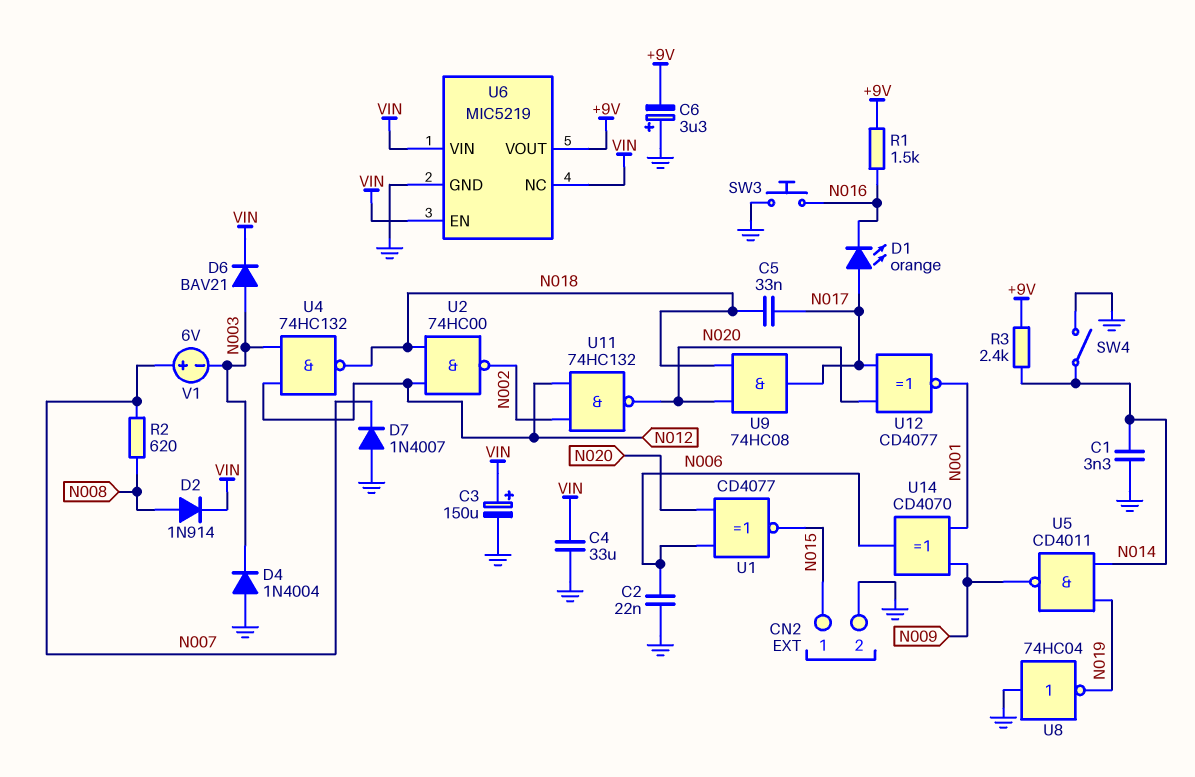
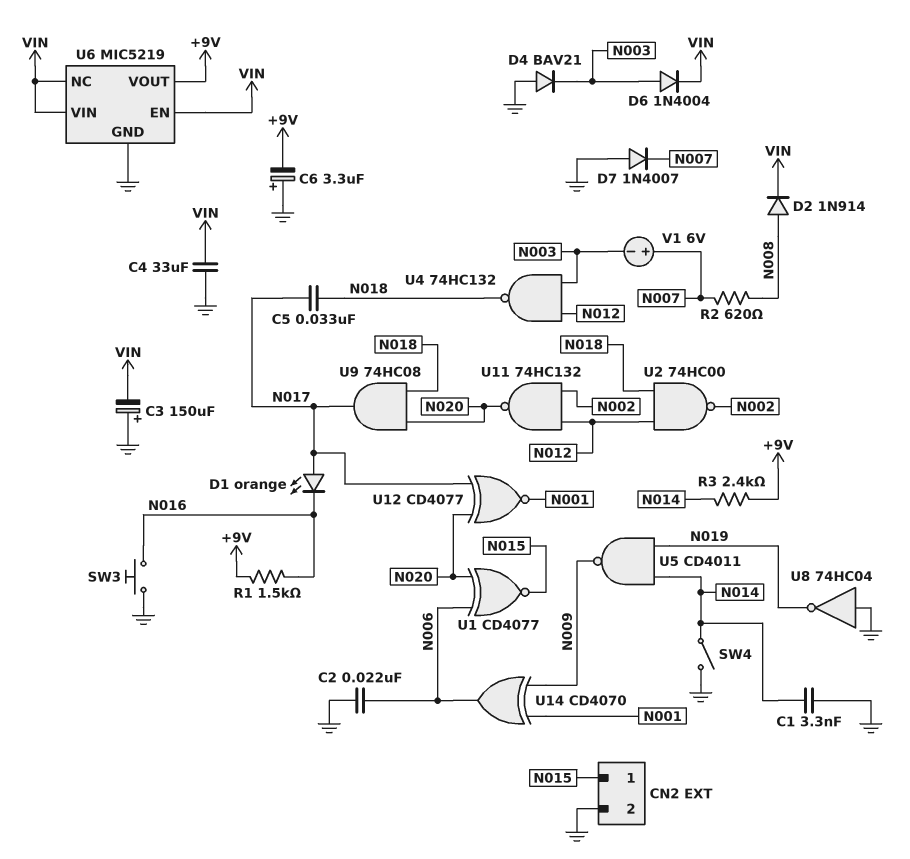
C3: 150uF (plus VIN, minus GND) -> 150uF (plus GND, minus VIN)
D4: diode 1N4004 (A GND, K N003) -> diode BAV21 (A GND, K N003)
D6: diode BAV21 (A N003, K VIN) -> diode 1N4004 (A N003, K VIN)

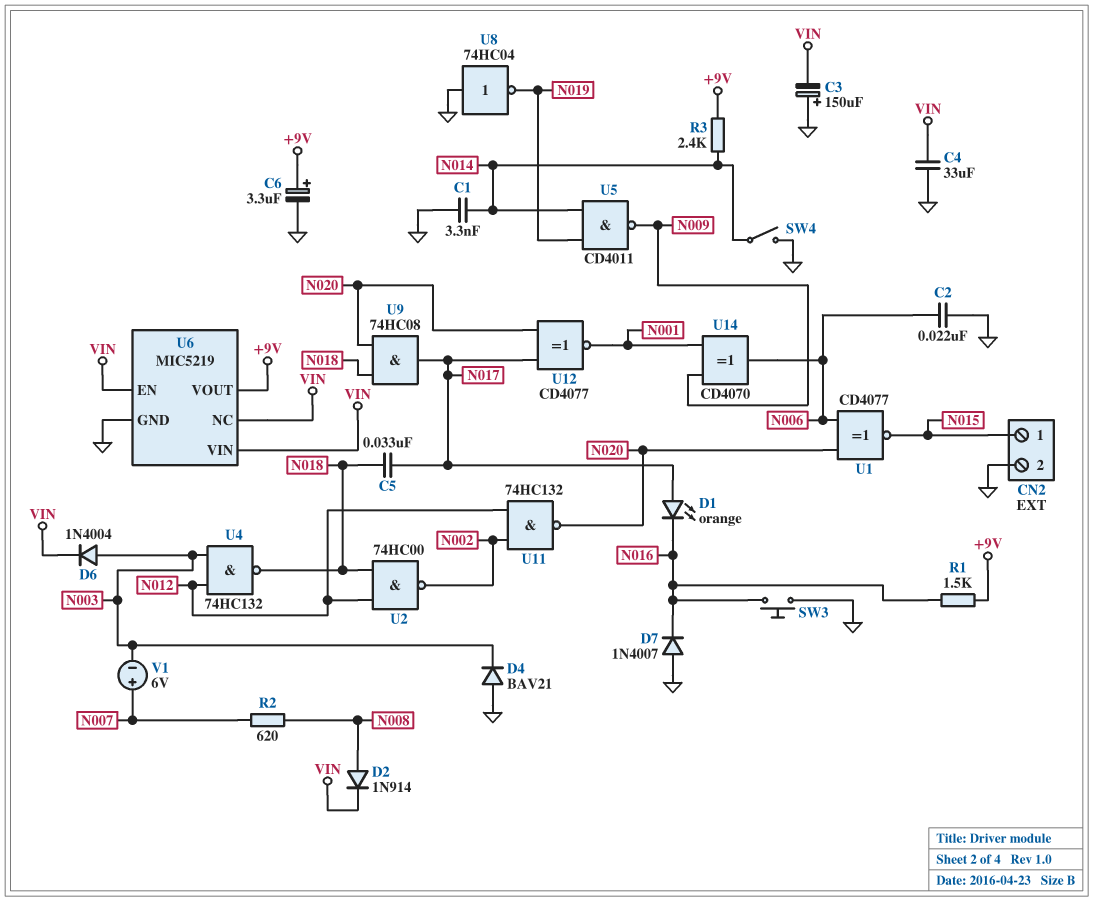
C6: 3.3uF (plus GND, minus +9V) -> 3.3uF (plus +9V, minus GND)
D7: diode 1N4007 (A GND, K N007) -> diode 1N4007 (A GND, K N016)

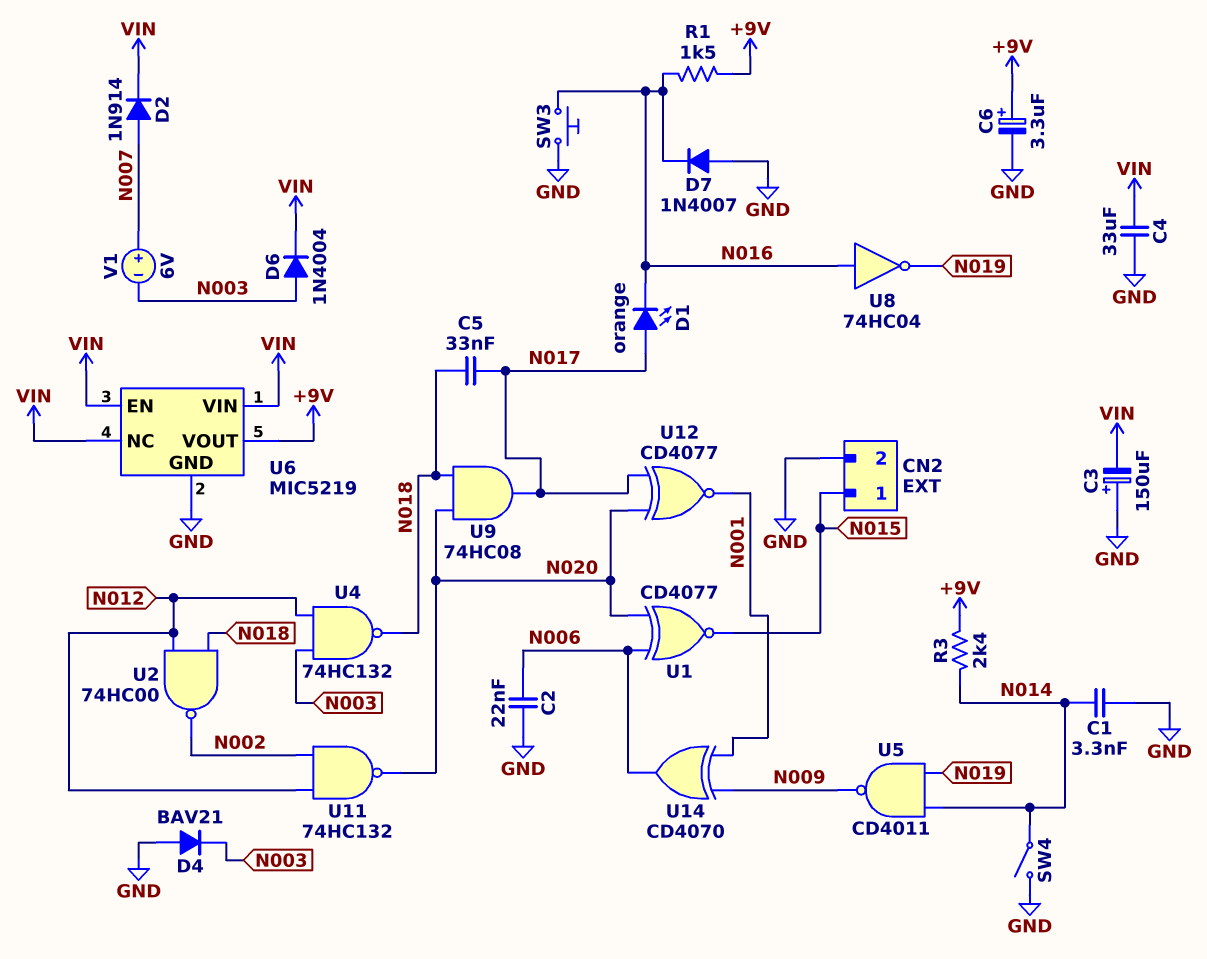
D2: diode 1N914 (A N008, K VIN) -> diode 1N914 (A N007, K VIN)
R2: 620 (N007, N008) -> none
U8: NOT 74HC04 (in GND, out N019) -> NOT 74HC04 (in N016, out N019)

